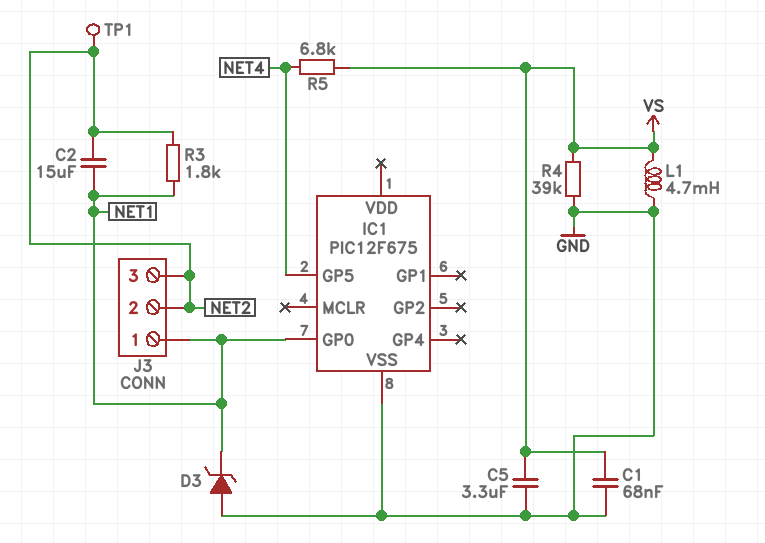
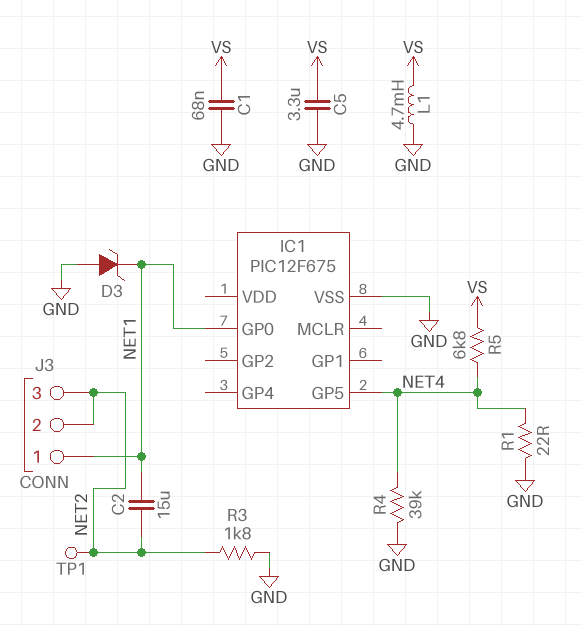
R1: none -> 22 (GND, NET4)
R3: 1.8k (NET1, NET2) -> 1.8k (GND, NET2)
R4: 39k (GND, VS) -> 39k (GND, NET4)

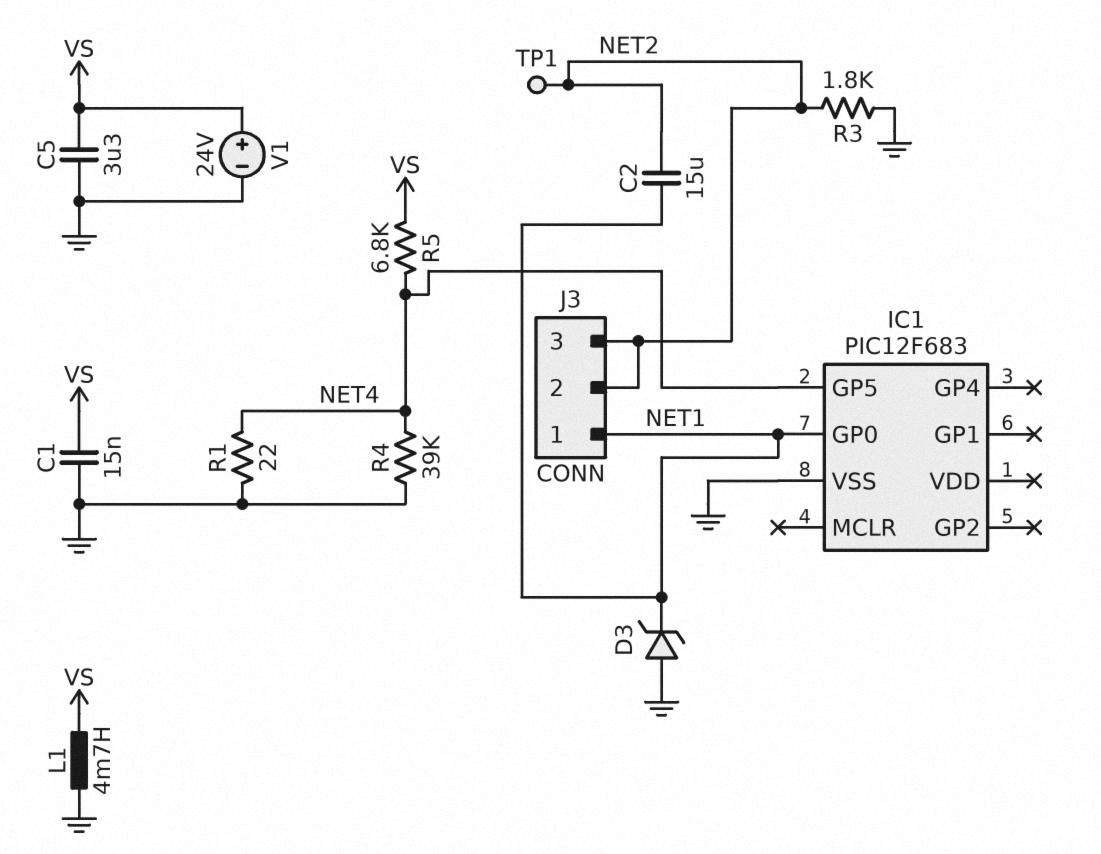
C1: 68nF (GND, VS) -> 15nF (GND, VS)
IC1: PIC12F675 -> PIC12F683
V1: none -> 24V (plus VS, minus GND)

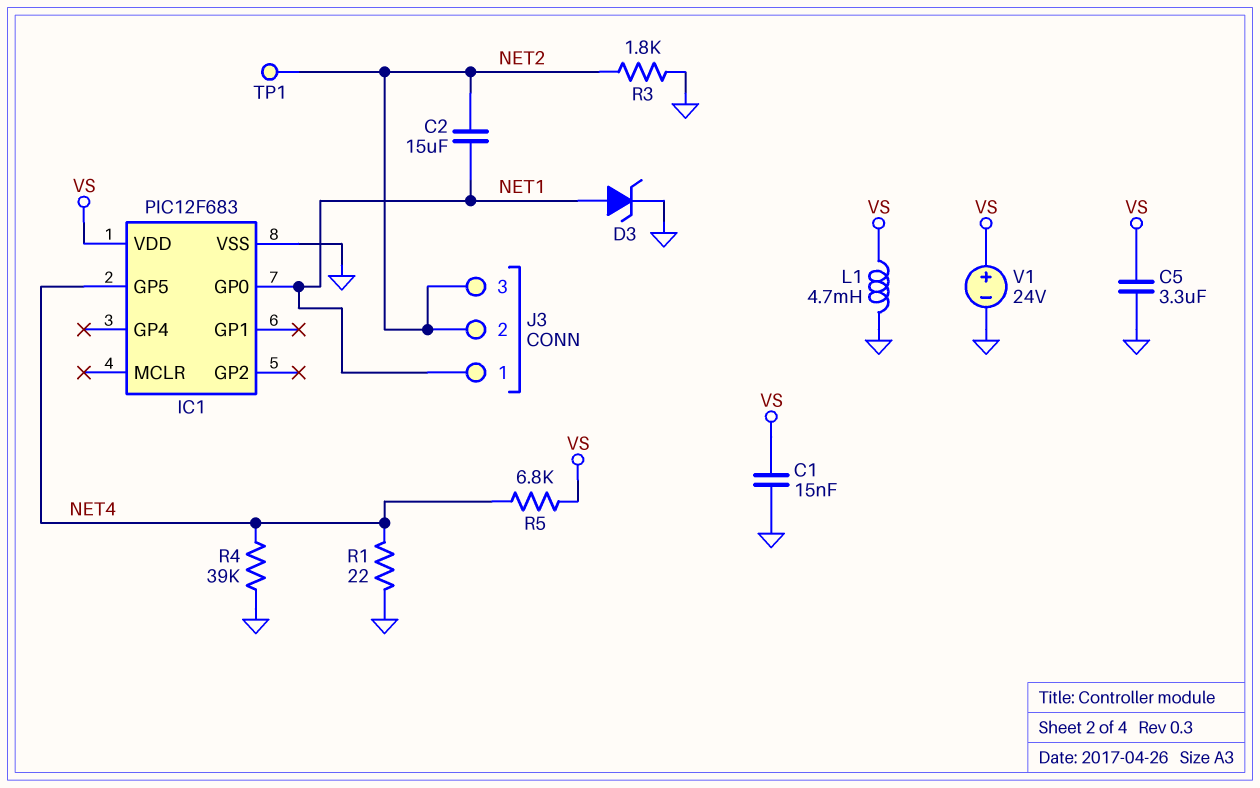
D3: zener (A GND, K NET1) -> zener (A NET1, K GND)
IC1 pin VDD: none -> VS

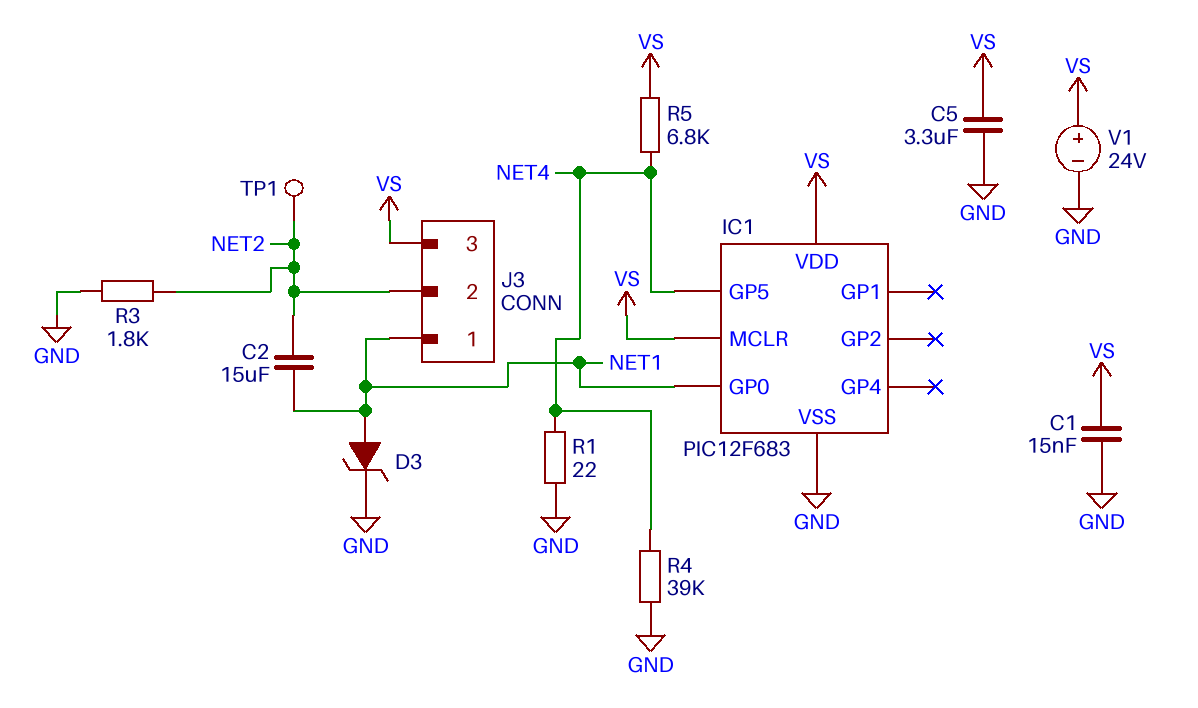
IC1 pin MCLR: none -> VS
J3 pin 3: NET2 -> VS
L1: 4.7mH (GND, VS) -> none

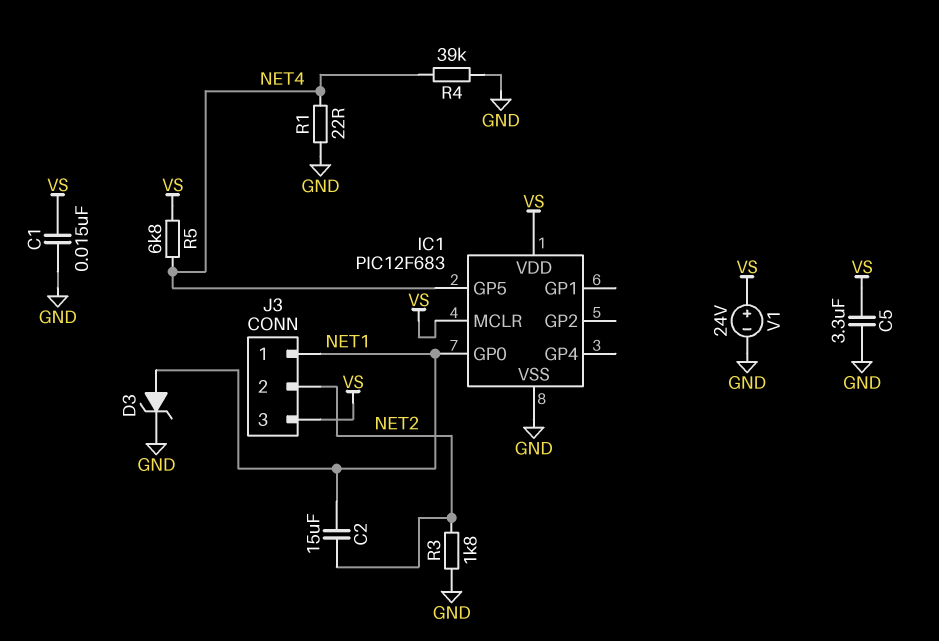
TP1: test point (NET2) -> none

